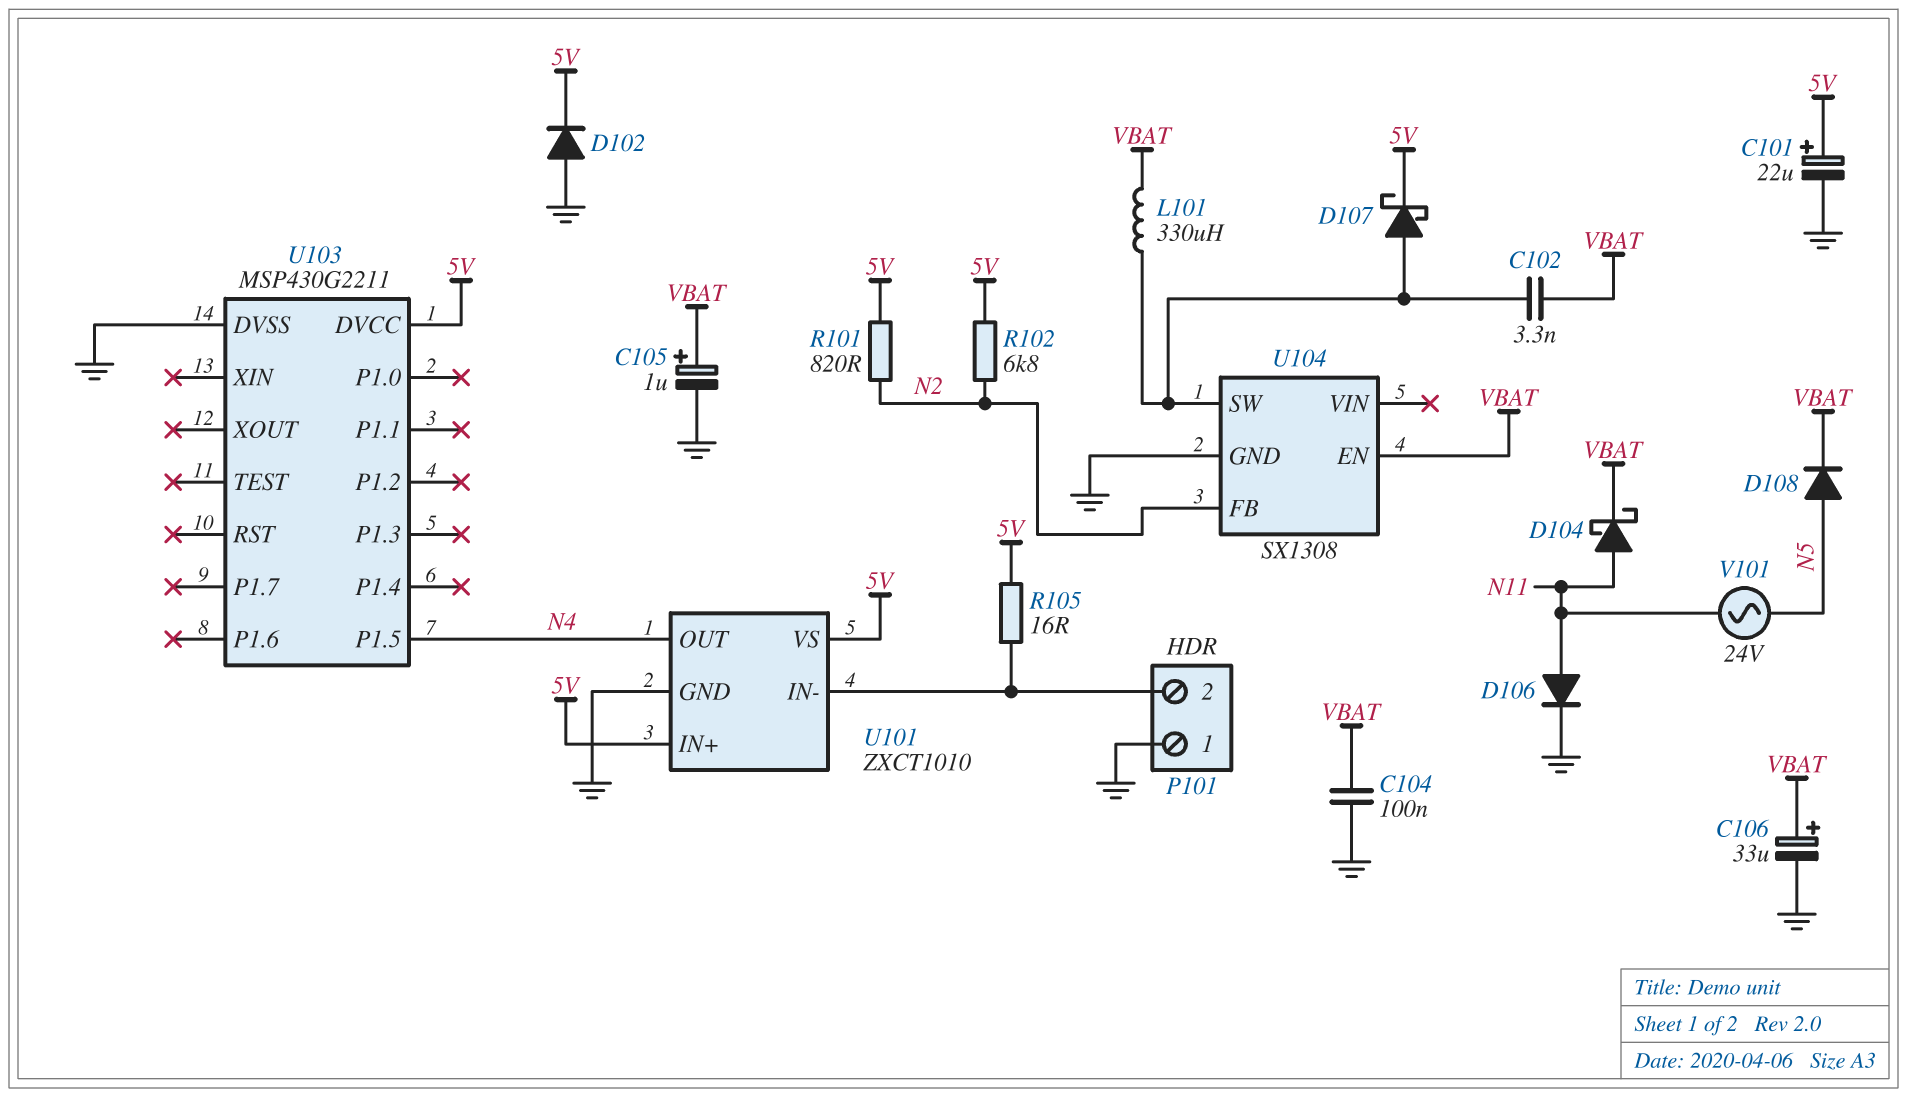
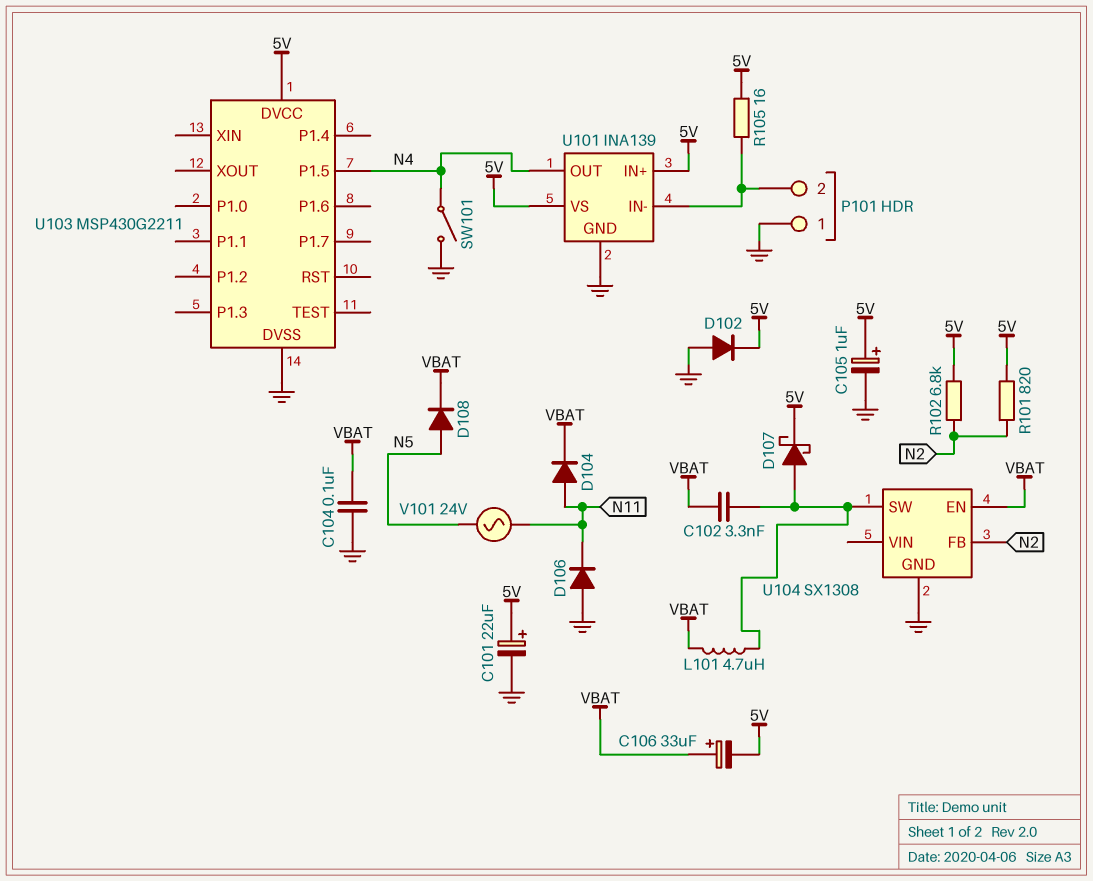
C105: 1uF (plus VBAT, minus GND) -> 1uF (plus 5V, minus GND)
C106: 33uF (plus VBAT, minus GND) -> 33uF (plus VBAT, minus 5V)
D104: schottky (A N11, K VBAT) -> diode (A N11, K VBAT)
D106: diode (A N11, K GND) -> diode (A GND, K N11)
L101: 330uH (U104/SW, VBAT) -> 4.7uH (U104/SW, VBAT)
SW101: none -> switch (GND, N4)
U101: ZXCT1010 -> INA139

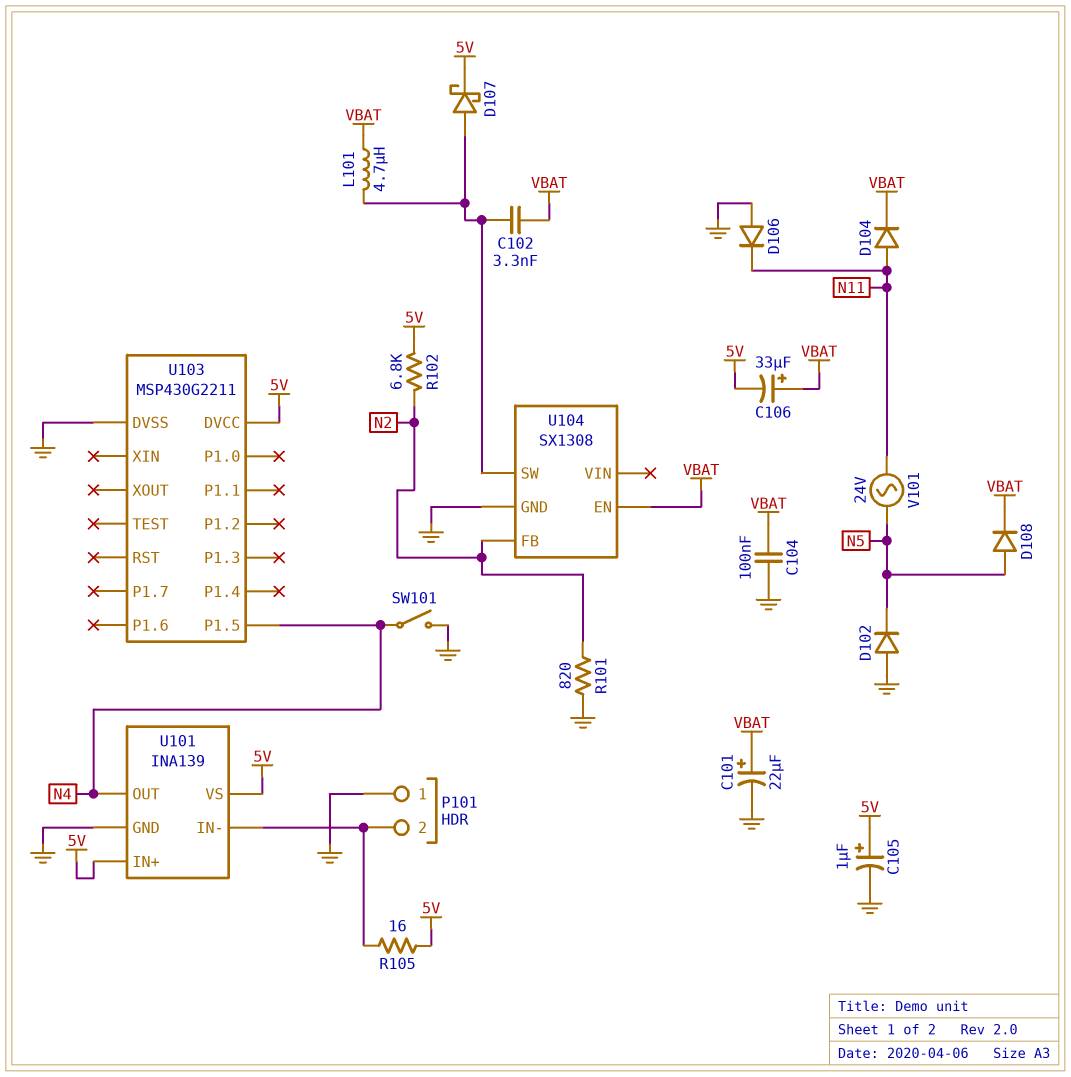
C101: 22uF (plus 5V, minus GND) -> 22uF (plus VBAT, minus GND)
D102: diode (A GND, K 5V) -> diode (A GND, K N5)
R101: 820 (5V, N2) -> 820 (GND, N2)

